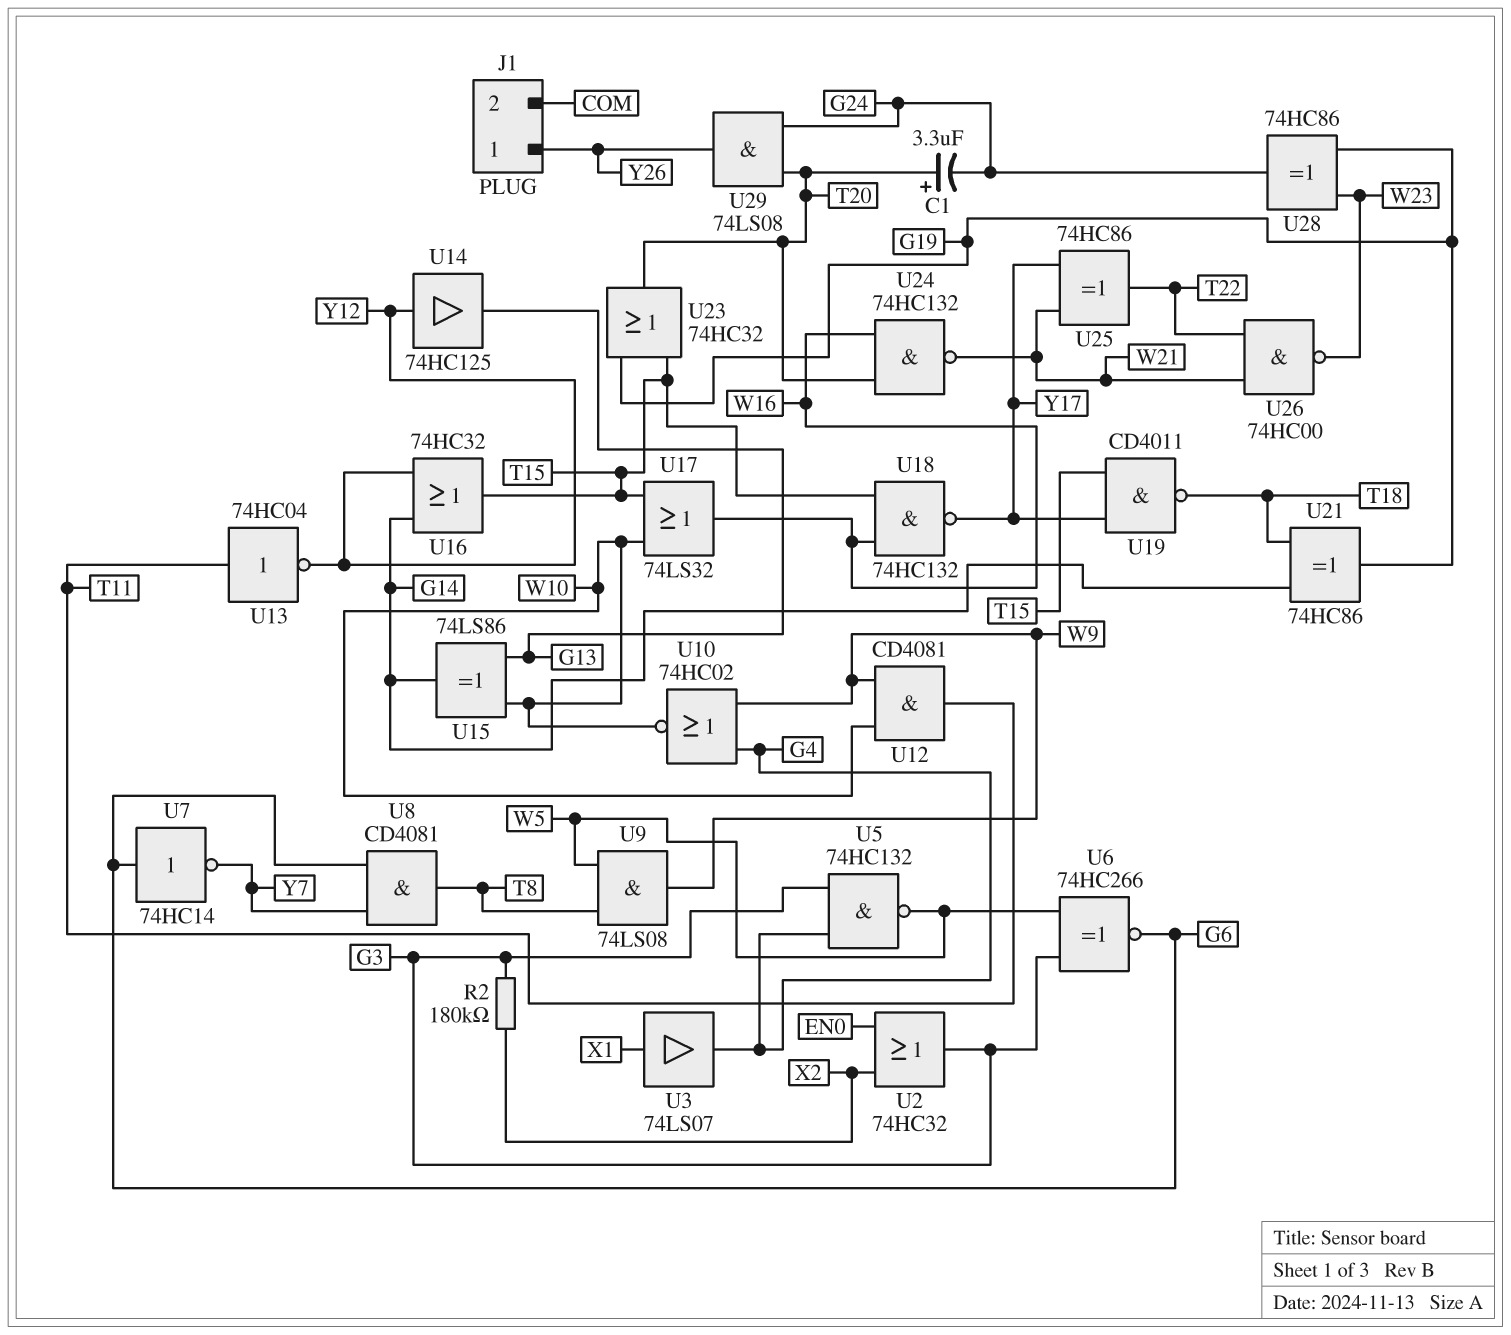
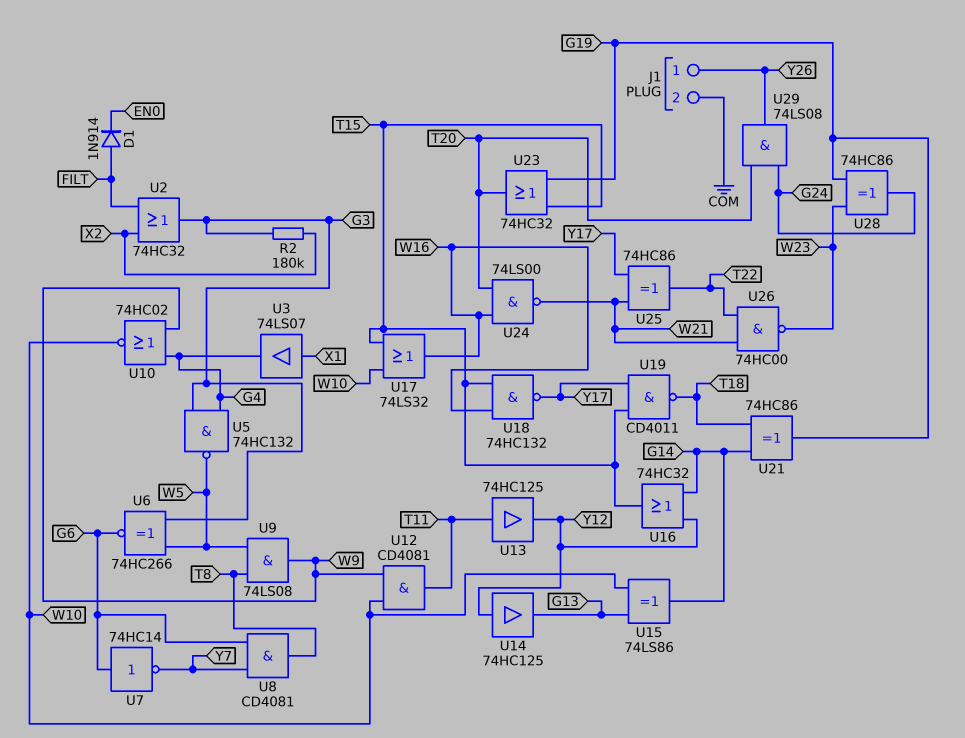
C1: 3.3uF (plus T20, minus G24) -> none
D1: none -> diode 1N914 (A FILT, K EN0)
U2: OR 74HC32 (in EN0, in X2, out G3) -> OR 74HC32 (in FILT, in X2, out G3)
U13: NOT 74HC04 (in T11, out Y12) -> buffer 74HC125 (in T11, out Y12)
U24: NAND 74HC132 (in T20, in W16, out W21) -> NAND 74LS00 (in T20, in W16, out W21)

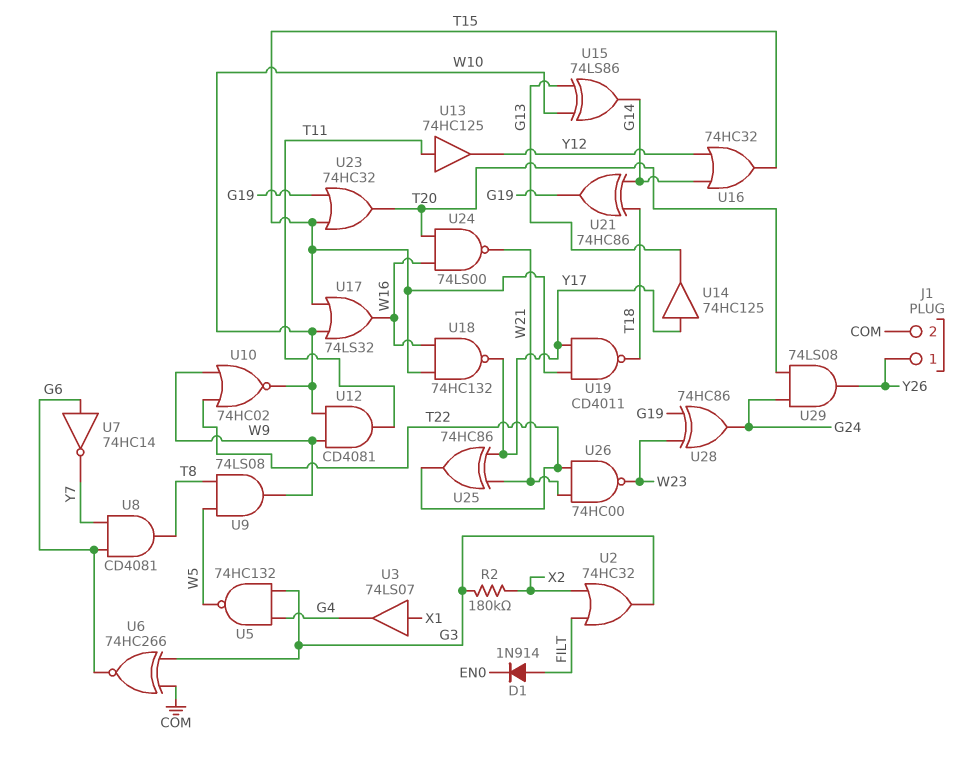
U6: XNOR 74HC266 (in G3, in W5, out G6) -> XNOR 74HC266 (in COM, in G3, out G6)
U10: NOR 74HC02 (in G4, in W9, out W10) -> NOR 74HC02 (in T22, in W9, out W10)
U14: buffer 74HC125 (in Y12, out G13) -> buffer 74HC125 (in Y17, out G13)

